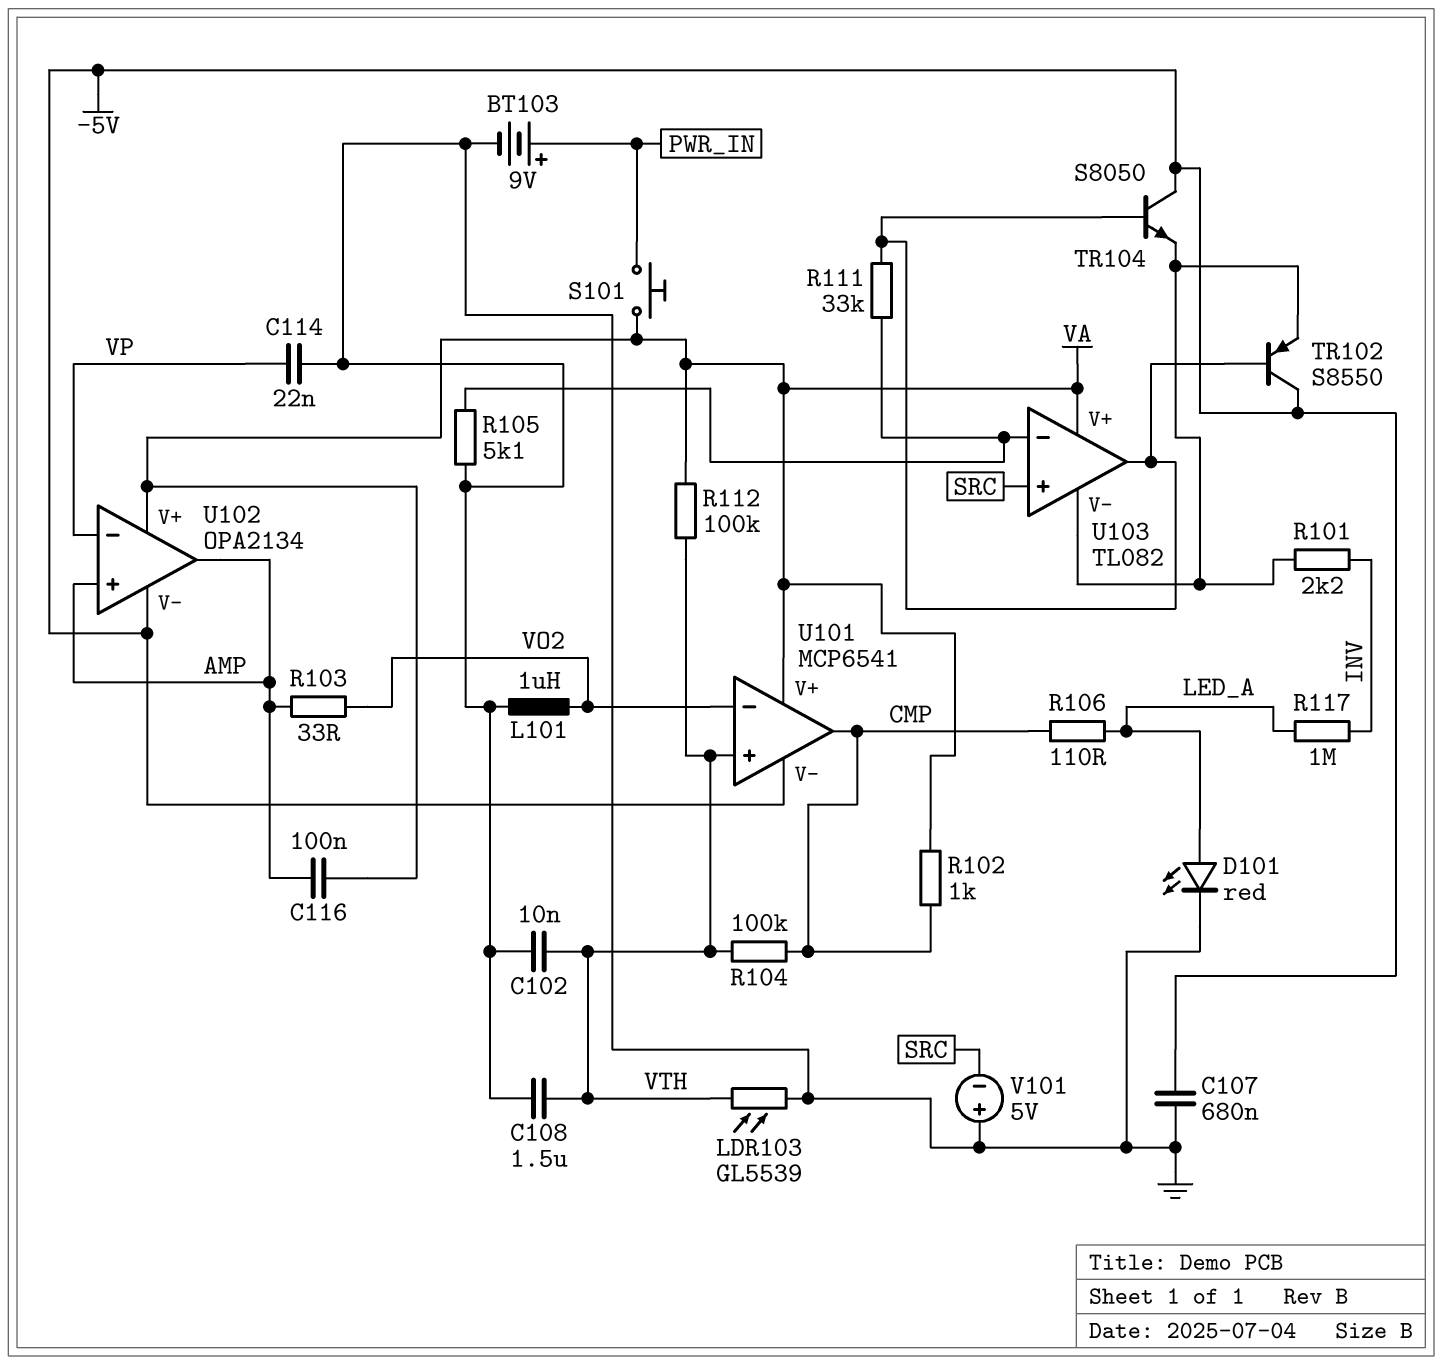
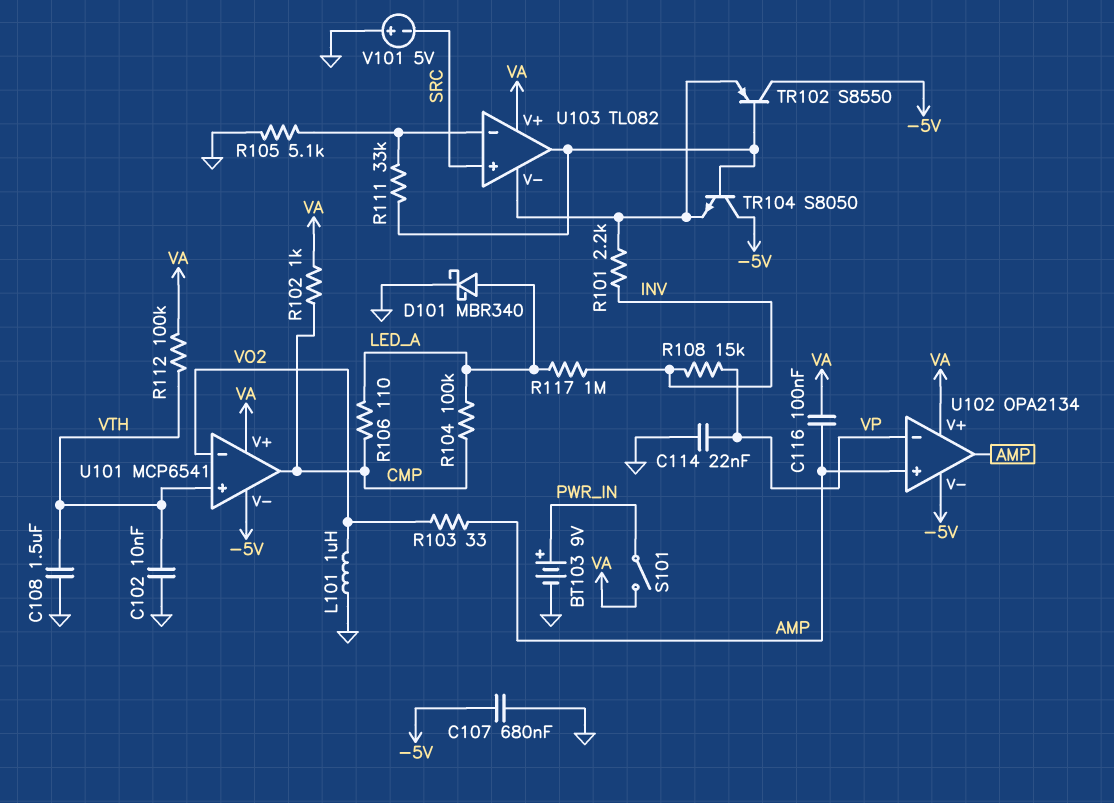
D101: LED red (A LED_A, K GND) -> schottky MBR340 (A LED_A, K GND)
LDR103: GL5539 (GND, VTH) -> none
R104: 100k (CMP, VTH) -> 100k (CMP, LED_A)
R108: none -> 15k (INV, VP)
S101: button (PWR_IN, VA) -> switch (PWR_IN, VA)

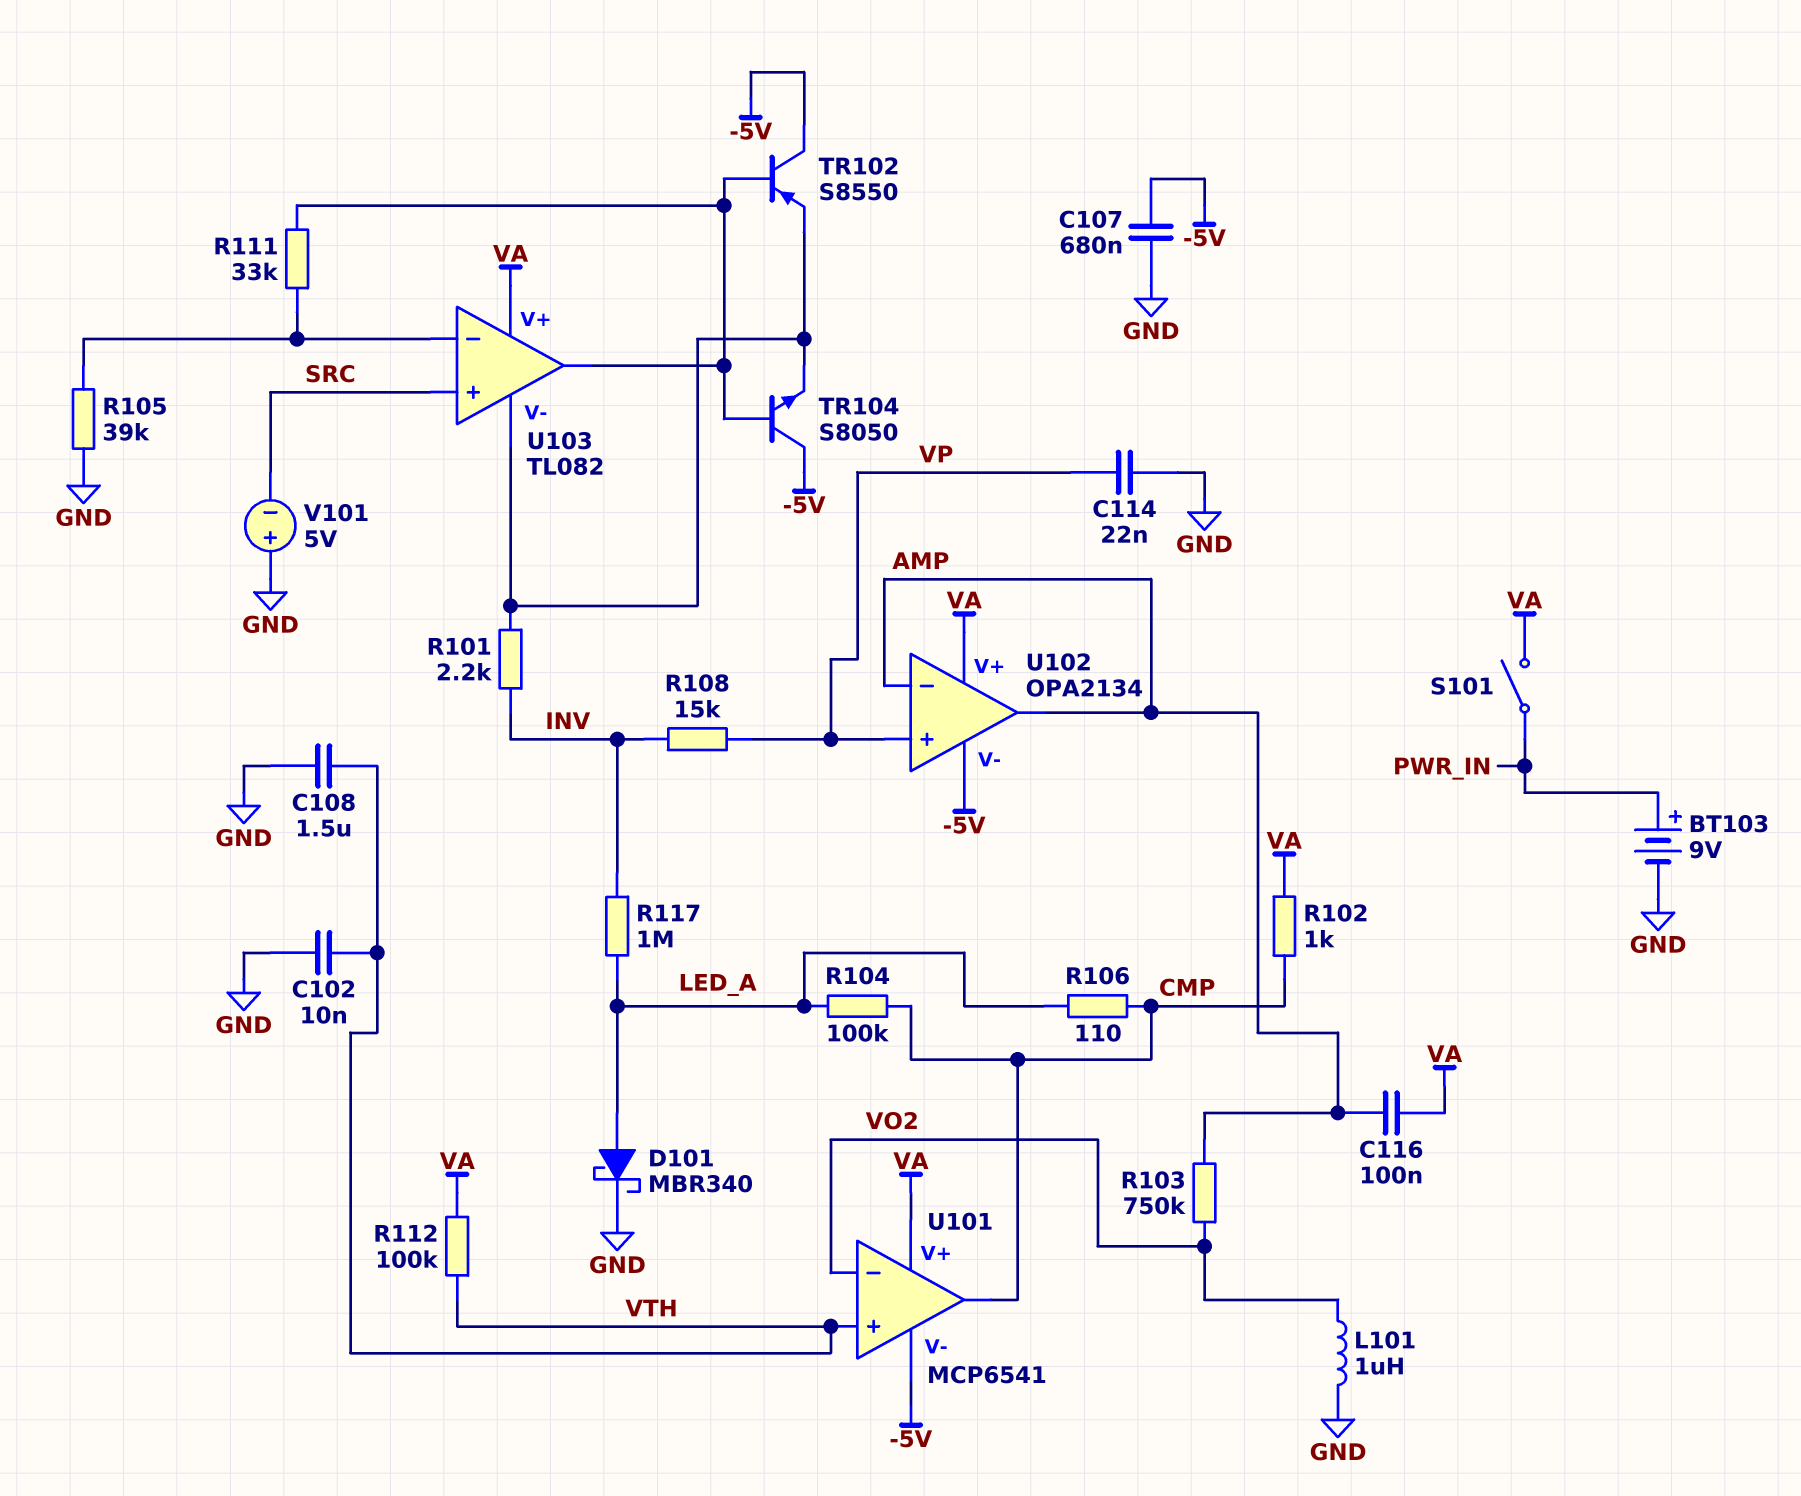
R103: 33 (AMP, VO2) -> 750k (AMP, VO2)
R105: 5.1k (GND, U103/in-) -> 39k (GND, U103/in-)
U102 pin in+: AMP -> VP
U102 pin in-: VP -> AMP

